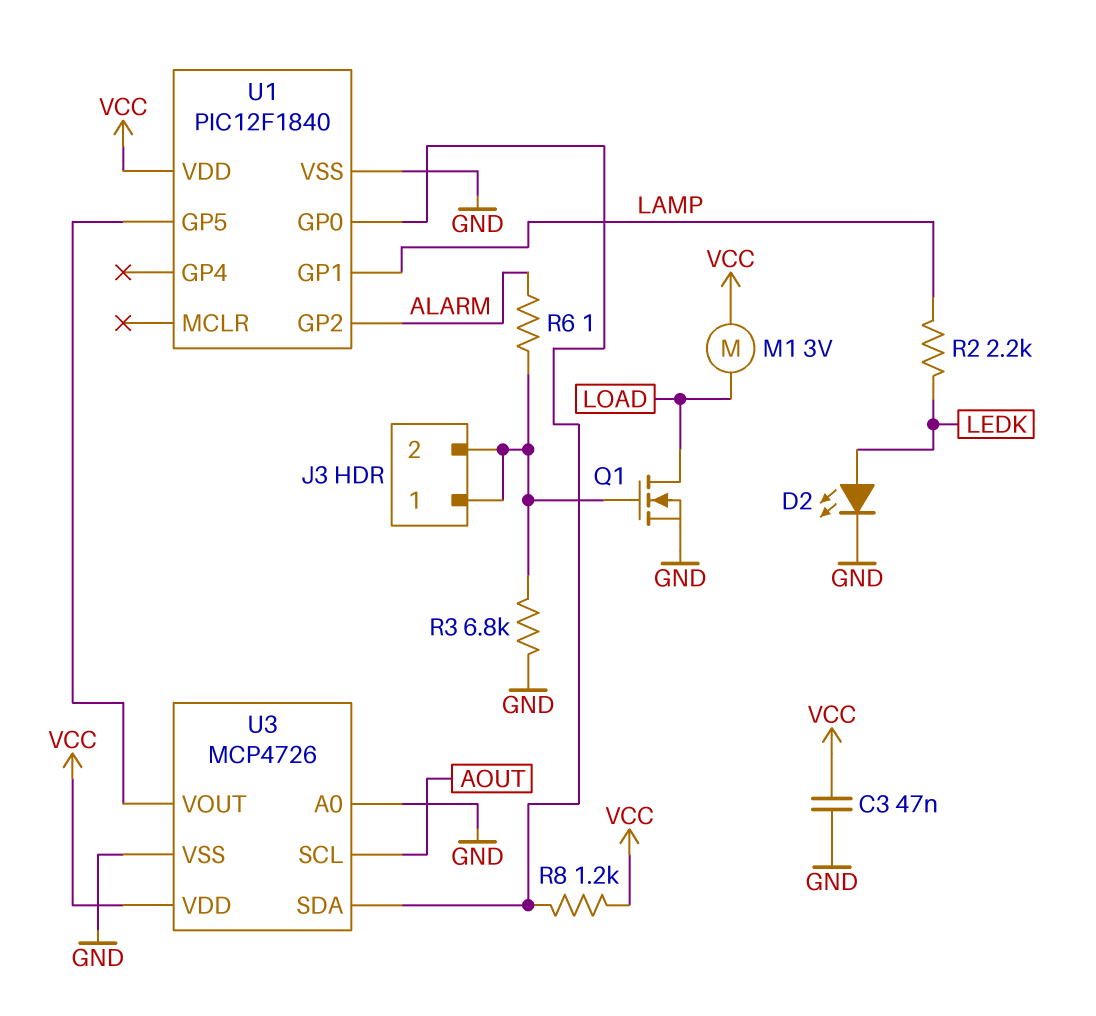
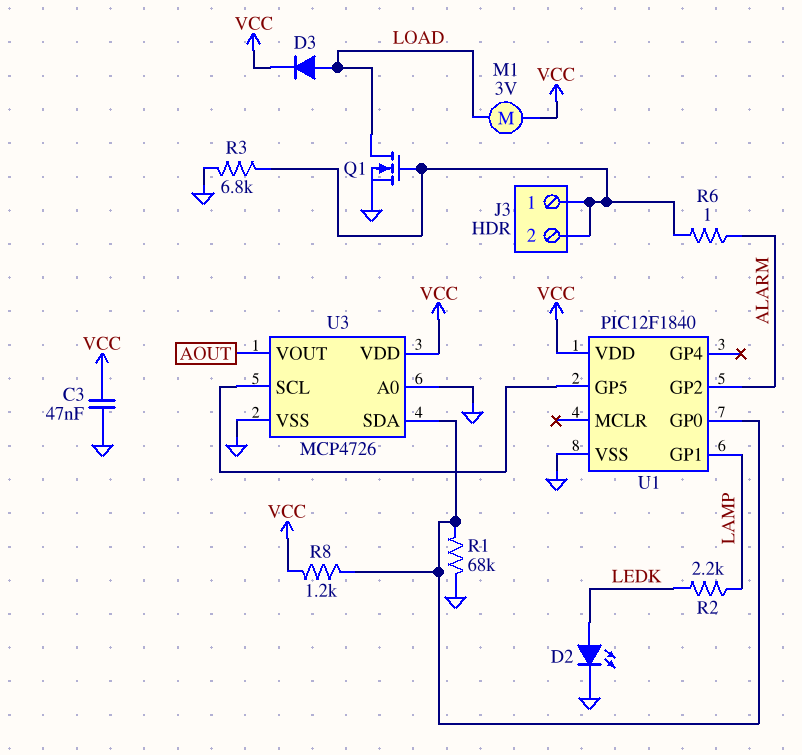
D3: none -> diode (A LOAD, K VCC)
R1: none -> 68k (GND, U1/GP0)
U3 pin SCL: AOUT -> U1/GP5
U3 pin VOUT: U1/GP5 -> AOUT

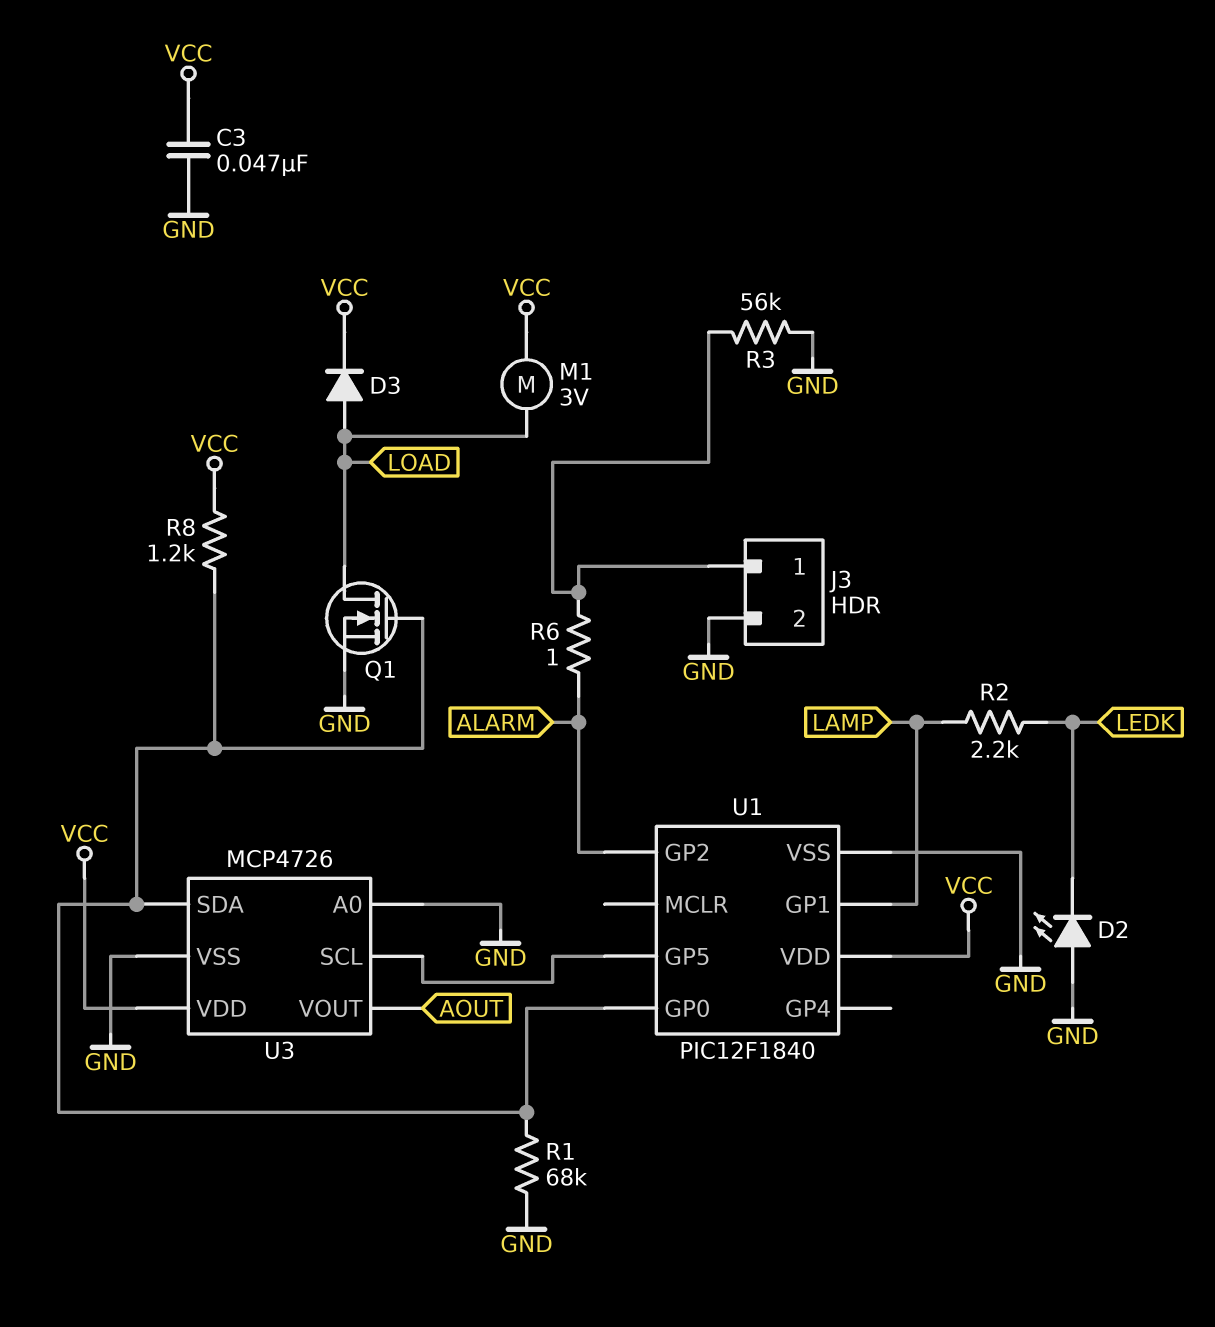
D2: LED (A LEDK, K GND) -> LED (A GND, K LEDK)
J3 pin 2: J3/1 -> GND
Q1: NMOS (G J3/1, D LOAD, S GND) -> NMOS (G U1/GP0, D LOAD, S GND)
R3: 6.8k (GND, J3/1) -> 56k (GND, J3/1)

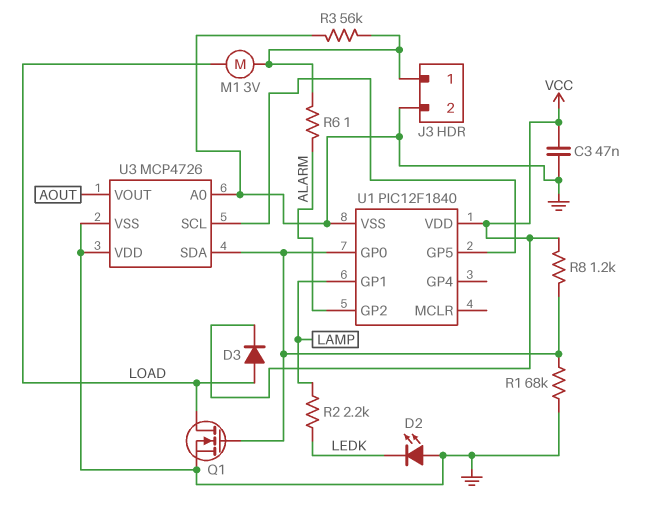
M1: motor 3V (LOAD, VCC) -> motor 3V (J3/1, LOAD)
U3 pin VDD: VCC -> GND

